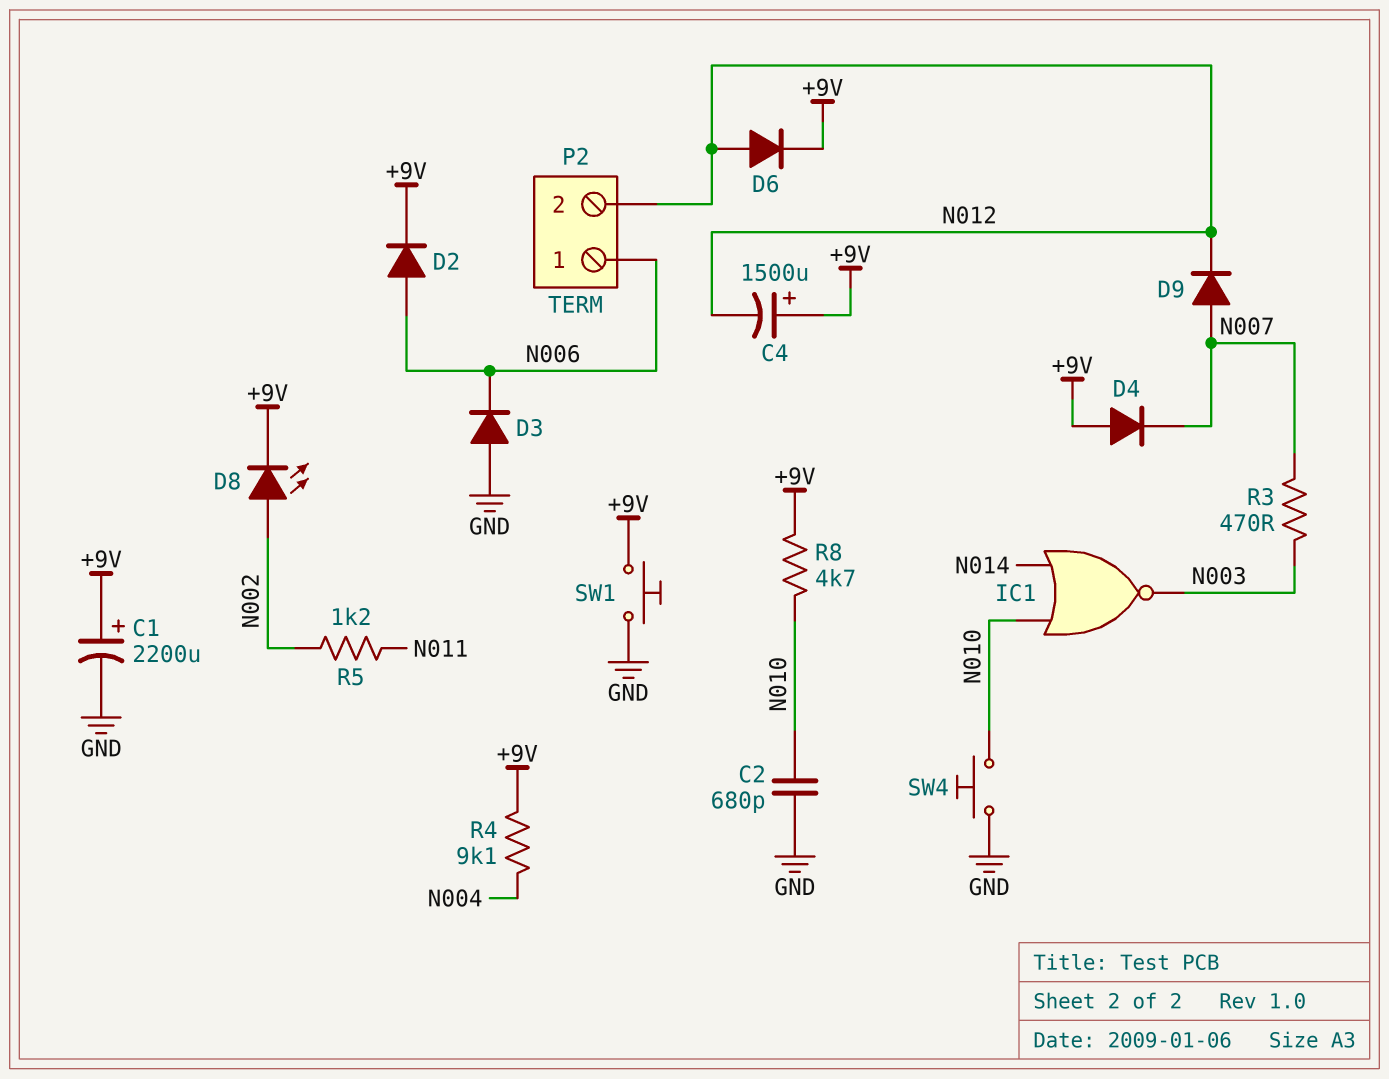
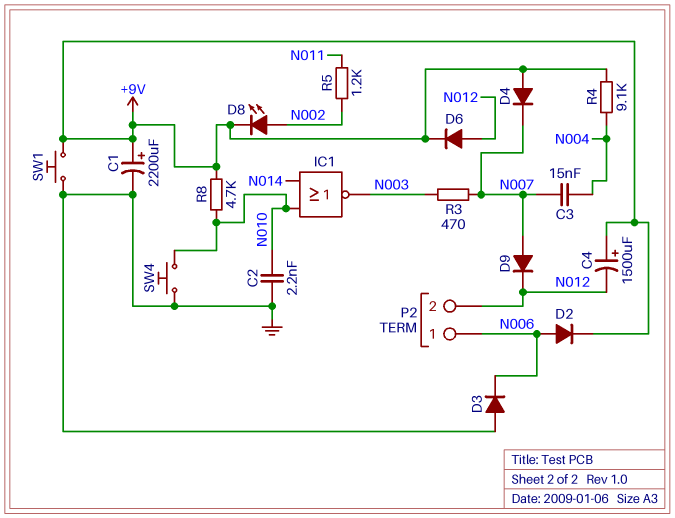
C2: 680pF (GND, N010) -> 2.2nF (GND, N010)
C3: none -> 15nF (N004, N007)

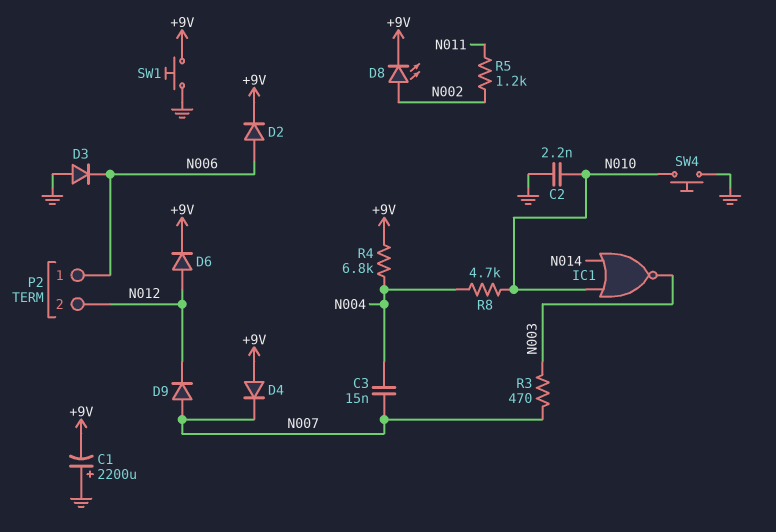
C1: 2200uF (plus +9V, minus GND) -> 2200uF (plus GND, minus +9V)
C4: 1500uF (plus +9V, minus N012) -> none
R4: 9.1k (+9V, N004) -> 6.8k (+9V, N004)
R8: 4.7k (+9V, N010) -> 4.7k (N004, N010)

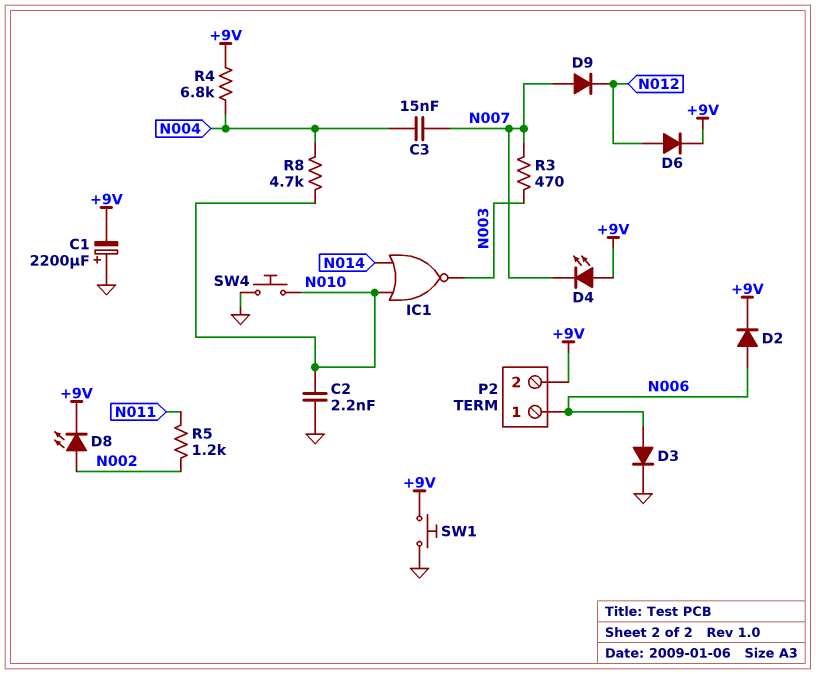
D3: diode (A GND, K N006) -> diode (A N006, K GND)
D4: diode (A +9V, K N007) -> LED (A +9V, K N007)
P2 pin 2: N012 -> +9V

